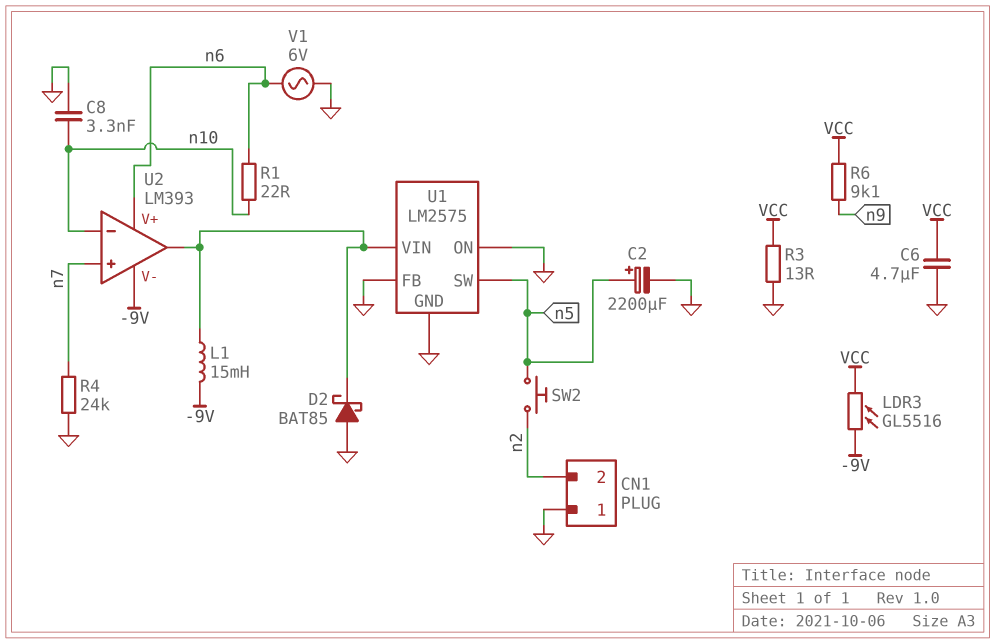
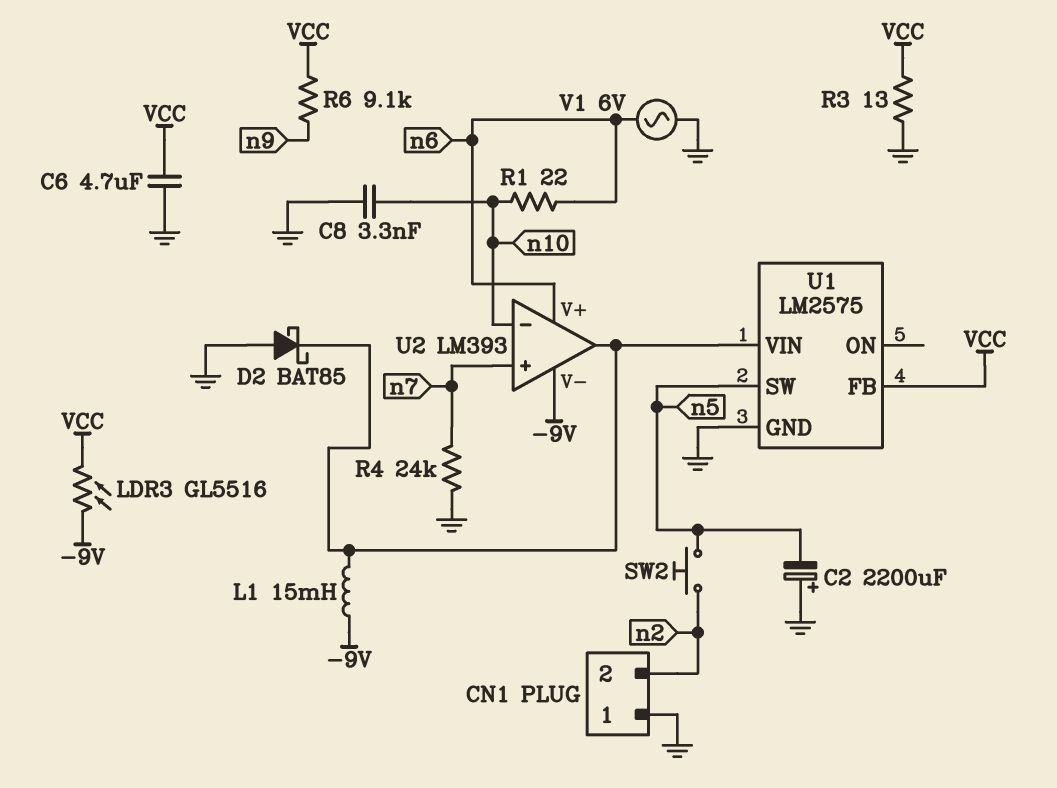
C2: 2200uF (plus n5, minus GND) -> 2200uF (plus GND, minus n5)
U1 pin FB: GND -> VCC
U1 pin ON: GND -> none

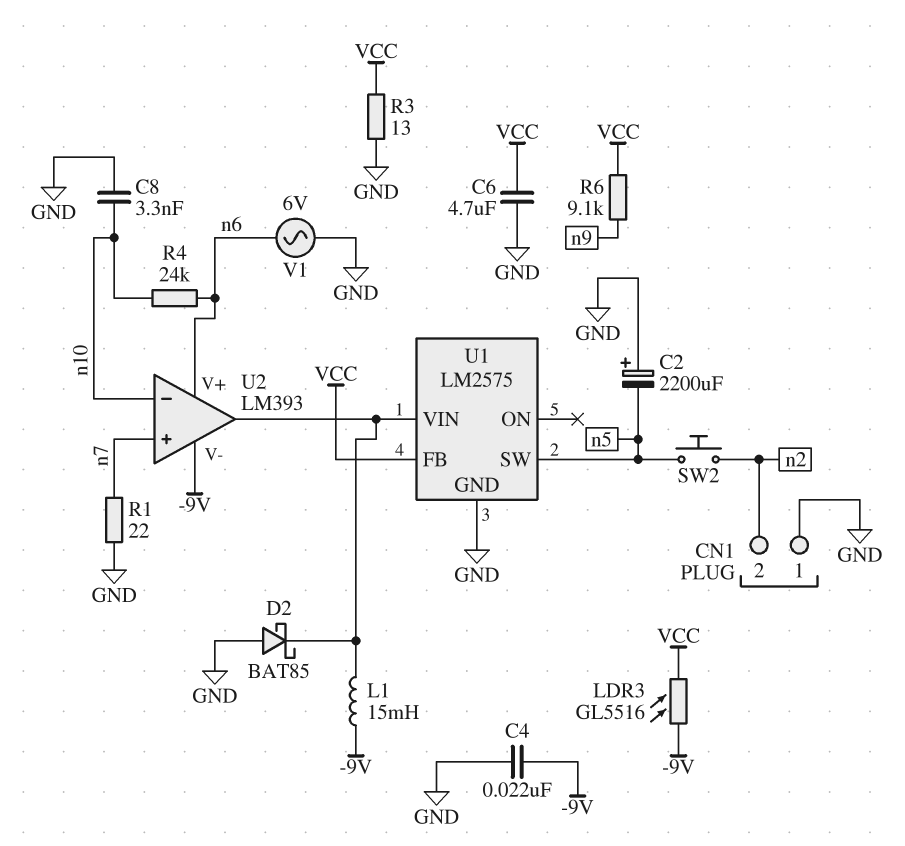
C4: none -> 22nF (-9V, GND)
R1: 22 (n6, n10) -> 22 (GND, n7)
R4: 24k (GND, n7) -> 24k (n6, n10)

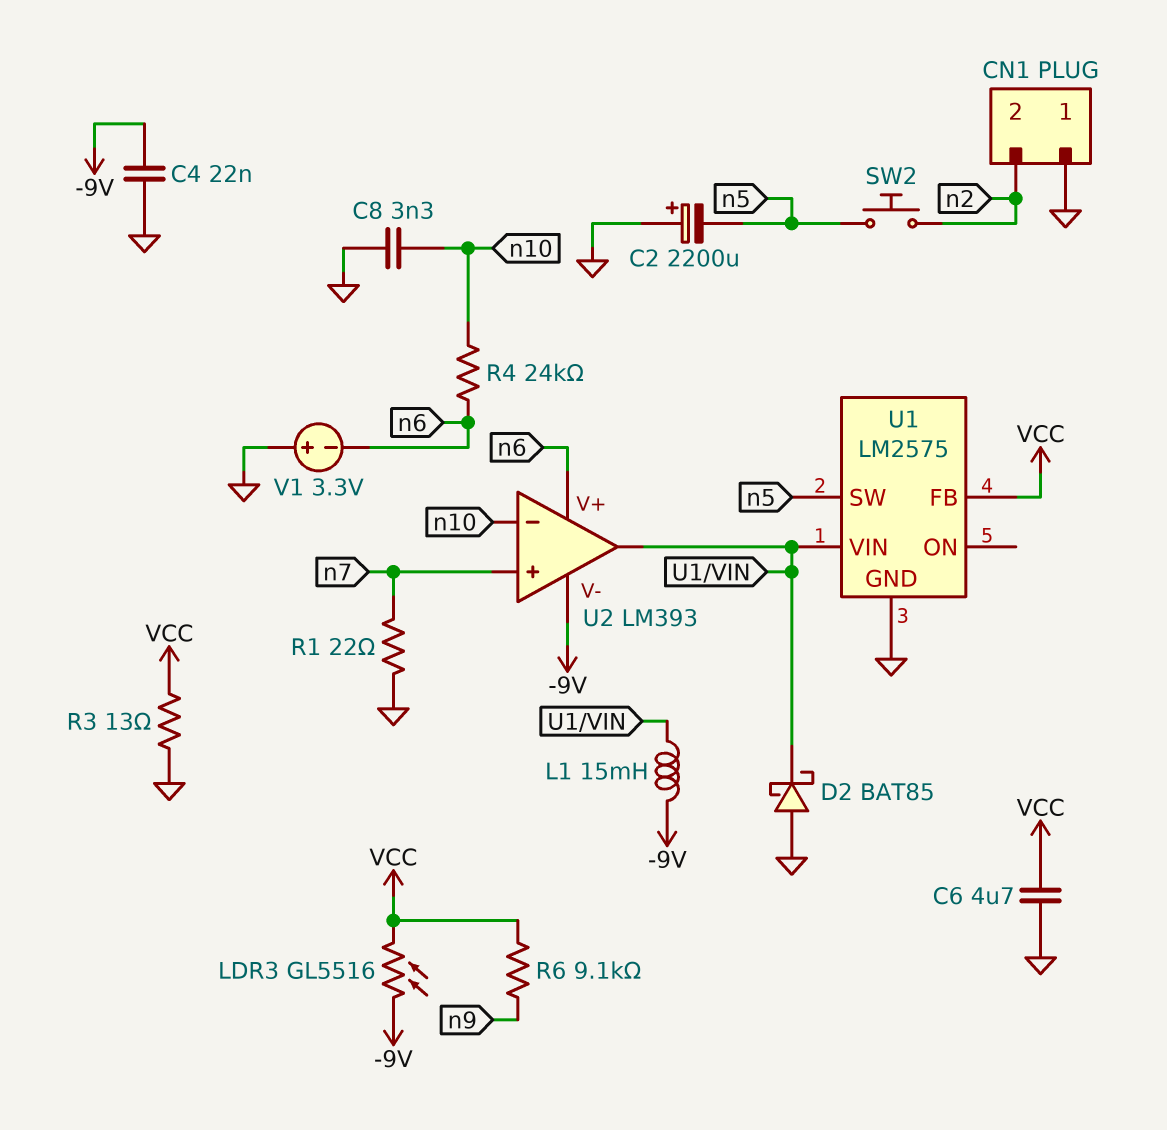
V1: AC 6V (GND, n6) -> 3.3V (plus GND, minus n6)

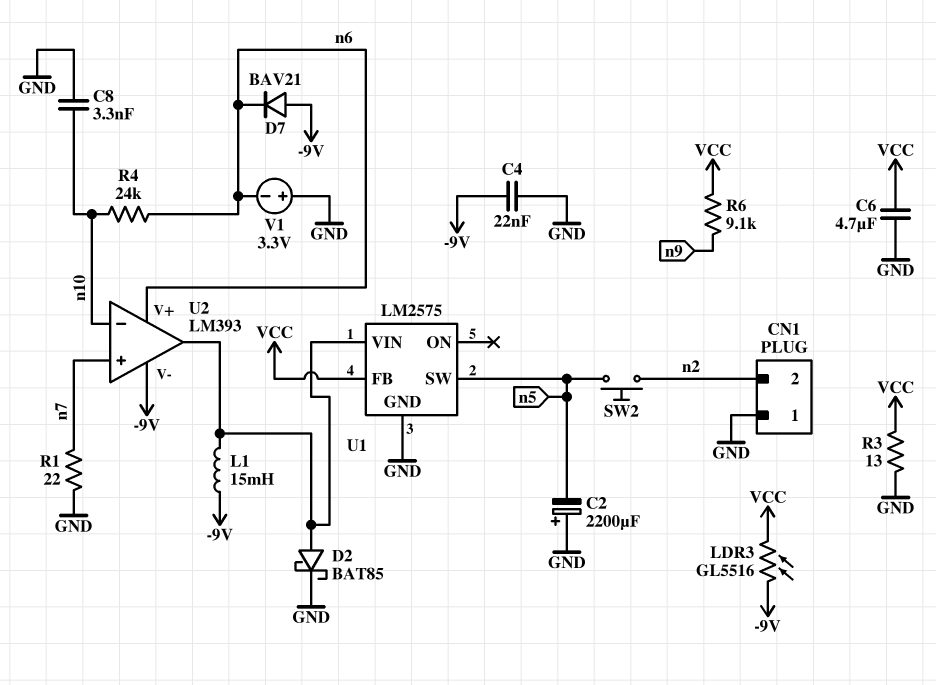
D2: schottky BAT85 (A GND, K U1/VIN) -> schottky BAT85 (A U1/VIN, K GND)
D7: none -> diode BAV21 (A -9V, K n6)

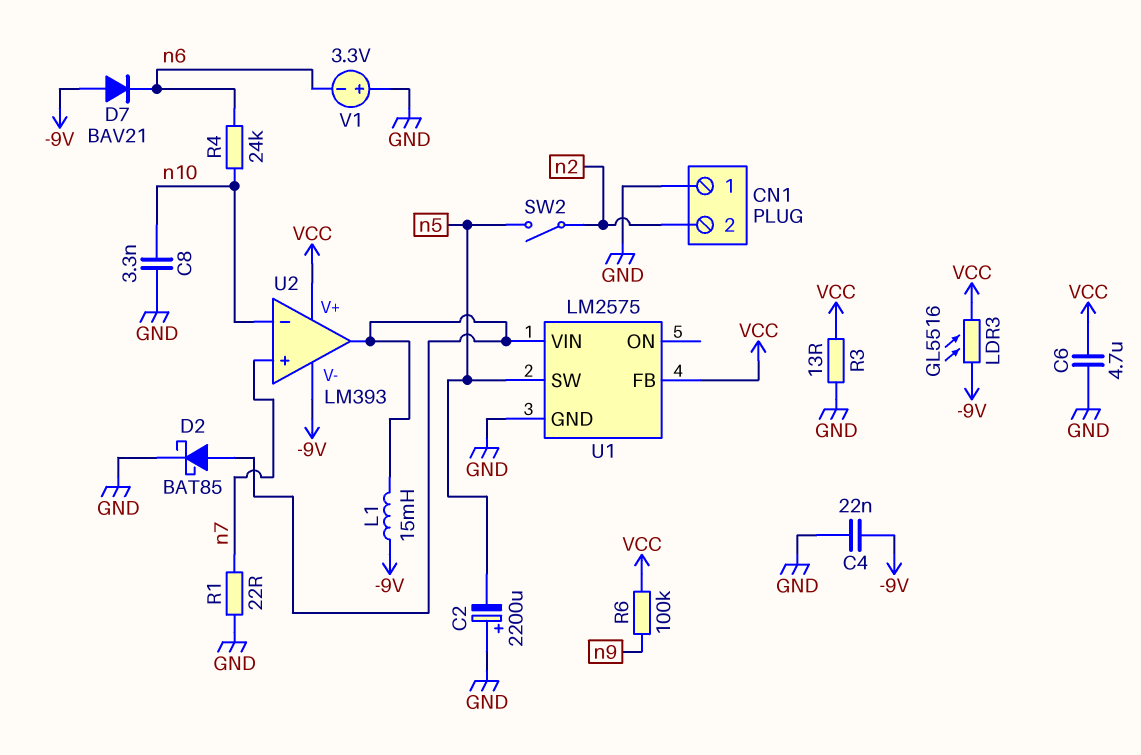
R6: 9.1k (VCC, n9) -> 100k (VCC, n9)
SW2: button (n2, n5) -> switch (n2, n5)
U2 pin V+: n6 -> VCC

